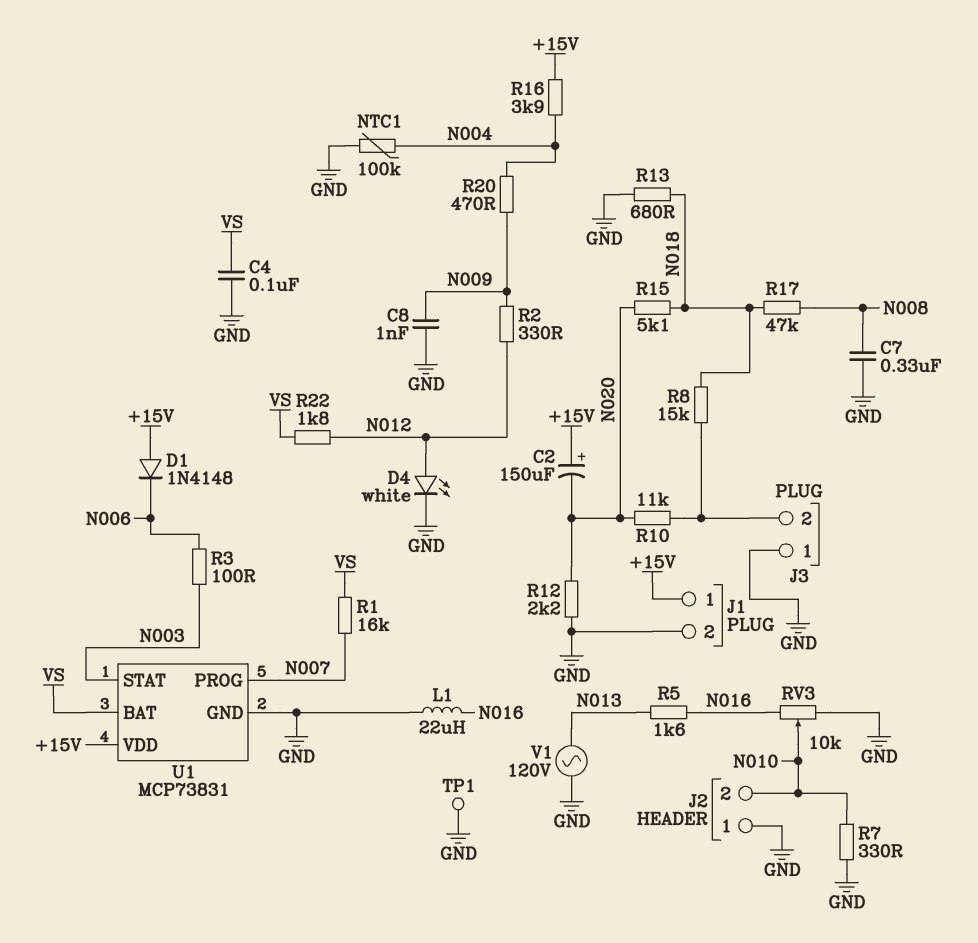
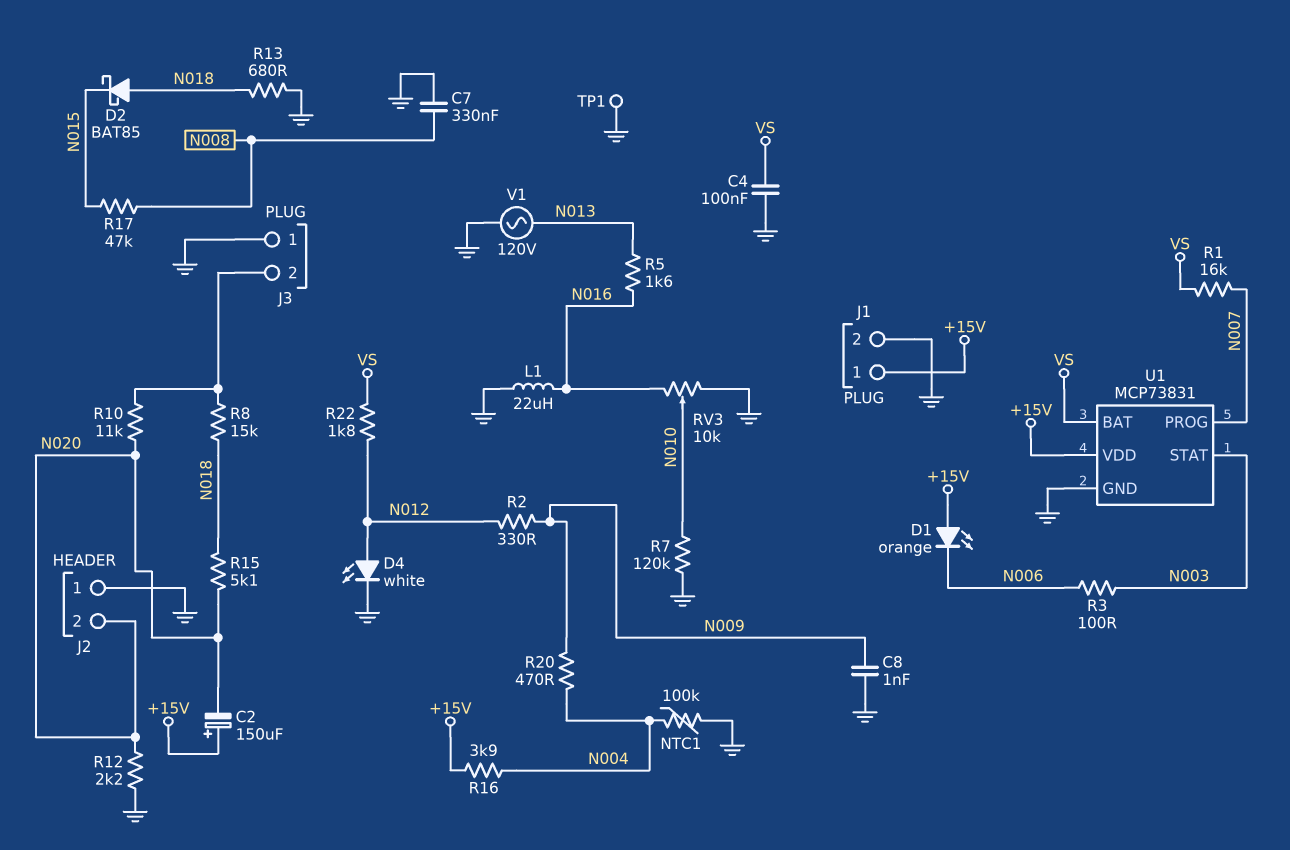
D1: diode 1N4148 (A +15V, K N006) -> LED orange (A +15V, K N006)
D2: none -> schottky BAT85 (A N018, K N015)
J2 pin 2: N010 -> N020
R7: 330 (GND, N010) -> 120k (GND, N010)
R17: 47k (N008, N018) -> 47k (N008, N015)

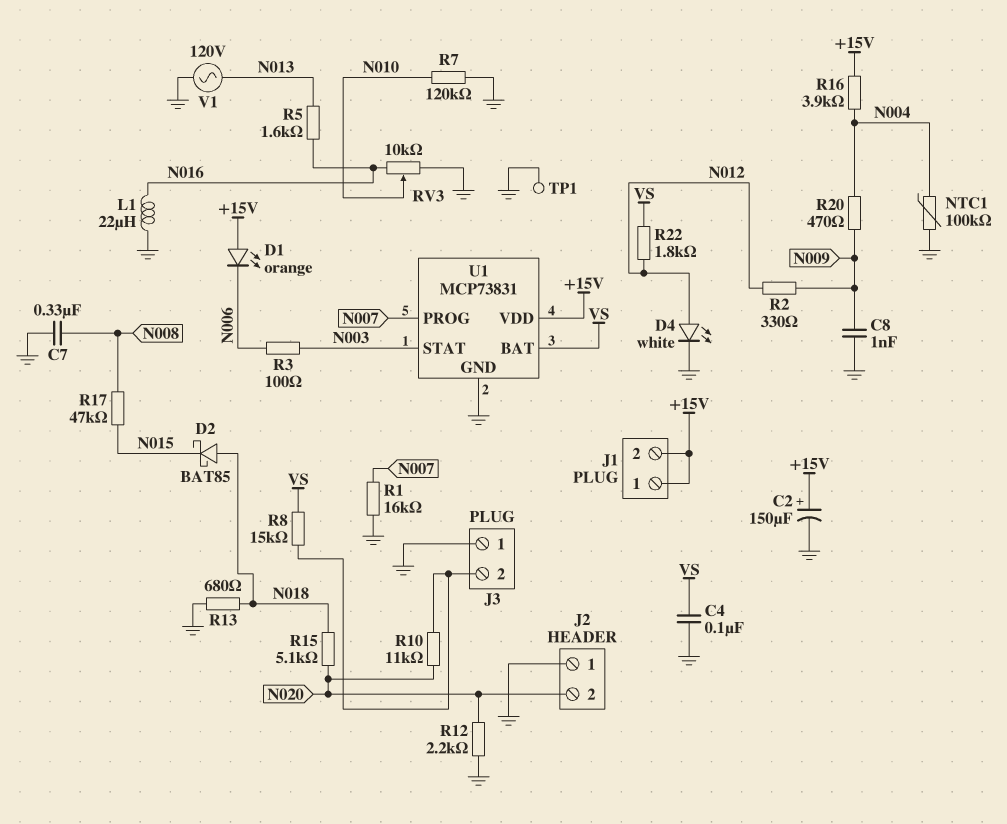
C2: 150uF (plus +15V, minus N020) -> 150uF (plus +15V, minus GND)
J1 pin 2: GND -> +15V
R1: 16k (N007, VS) -> 16k (GND, N007)
R8: 15k (J3/2, N018) -> 15k (J3/2, VS)

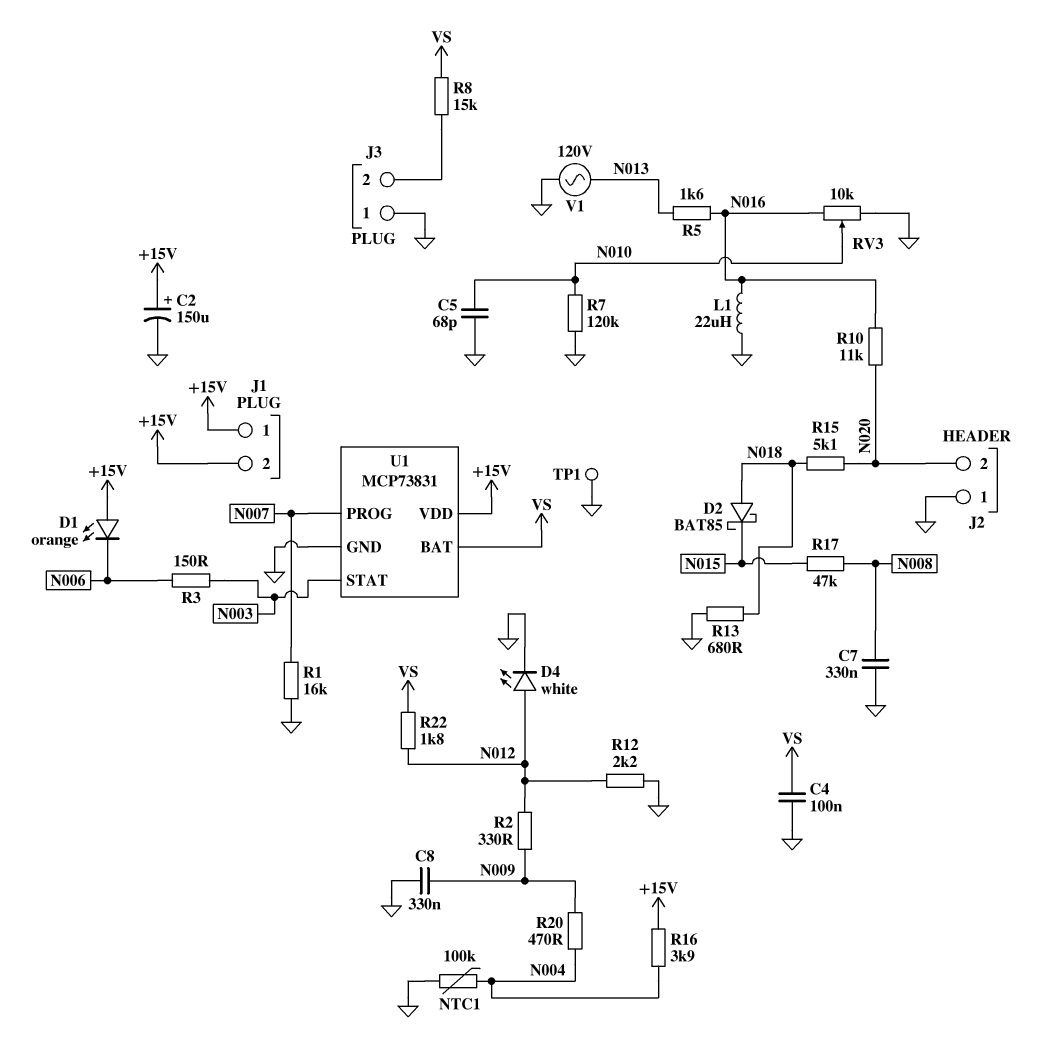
C5: none -> 68pF (GND, N010)
C8: 1nF (GND, N009) -> 330nF (GND, N009)
R3: 100 (N003, N006) -> 150 (N003, N006)
R10: 11k (J3/2, N020) -> 11k (N016, N020)
R12: 2.2k (GND, N020) -> 2.2k (GND, N012)

